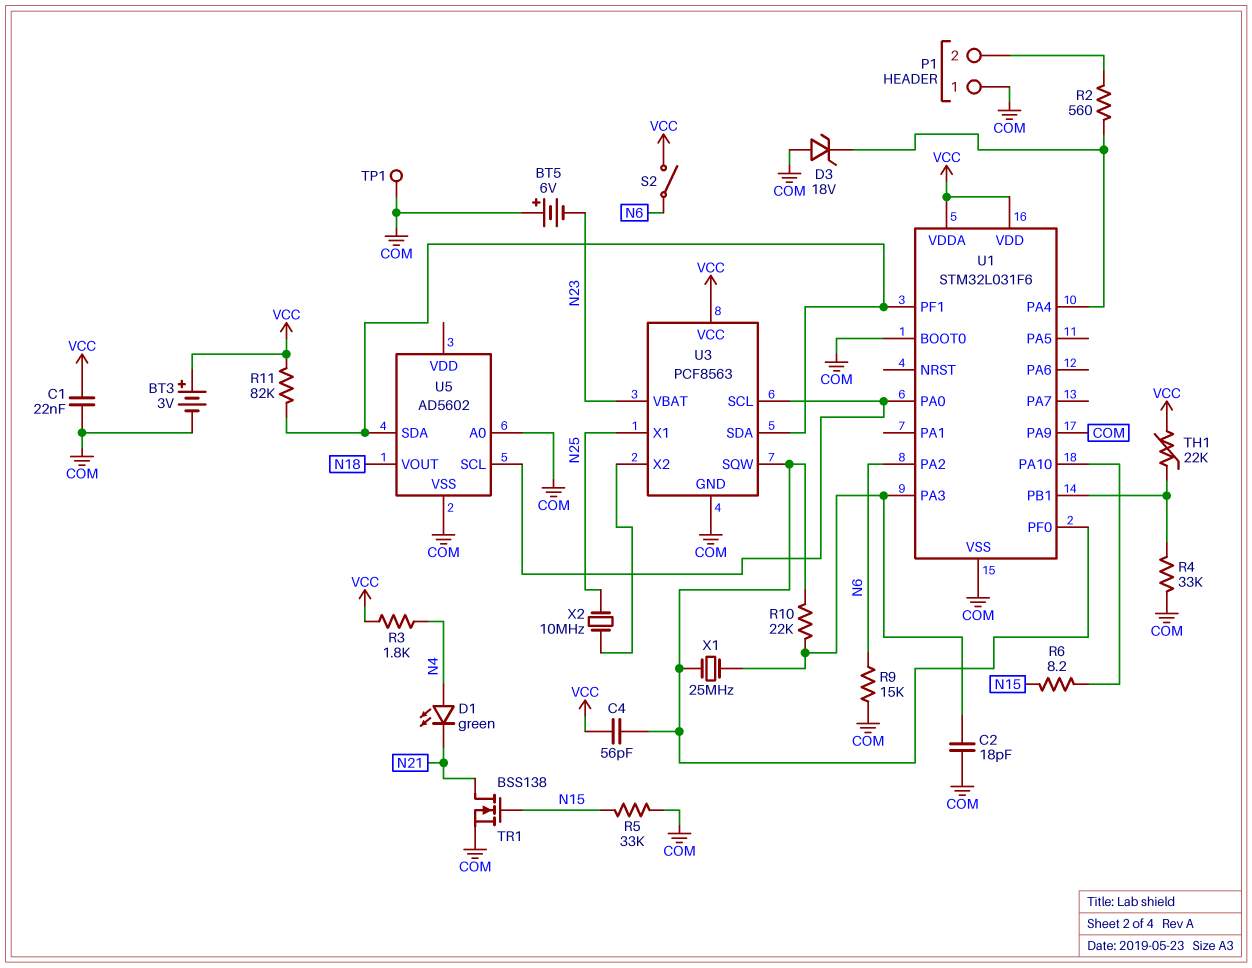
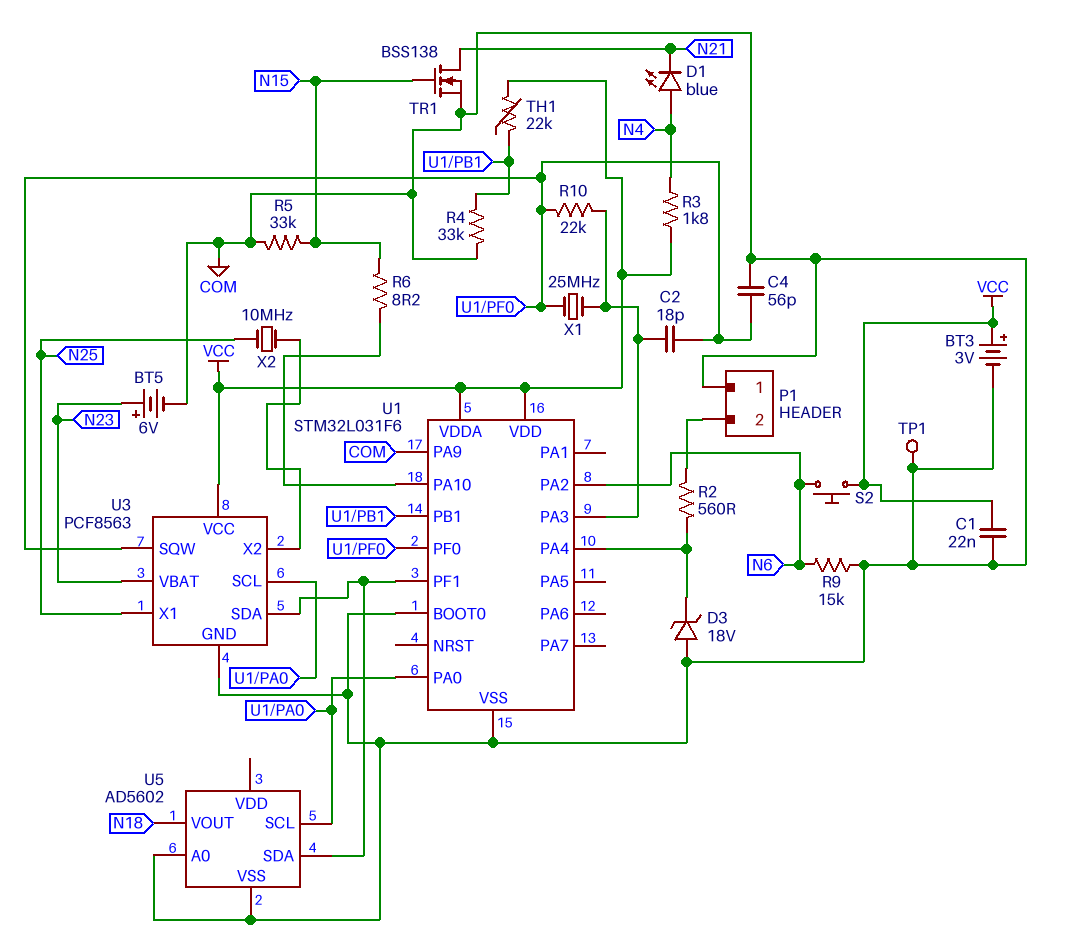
BT5: 6V (plus COM, minus N23) -> 6V (plus N23, minus COM)
C2: 18pF (COM, U1/PA3) -> 18pF (U1/PA3, U1/PF0)
C4: 56pF (U1/PF0, VCC) -> 56pF (COM, U1/PF0)
D1: LED green (A N4, K N21) -> LED blue (A N4, K N21)
R11: 82k (U1/PF1, VCC) -> none
S2: switch (N6, VCC) -> button (N6, VCC)

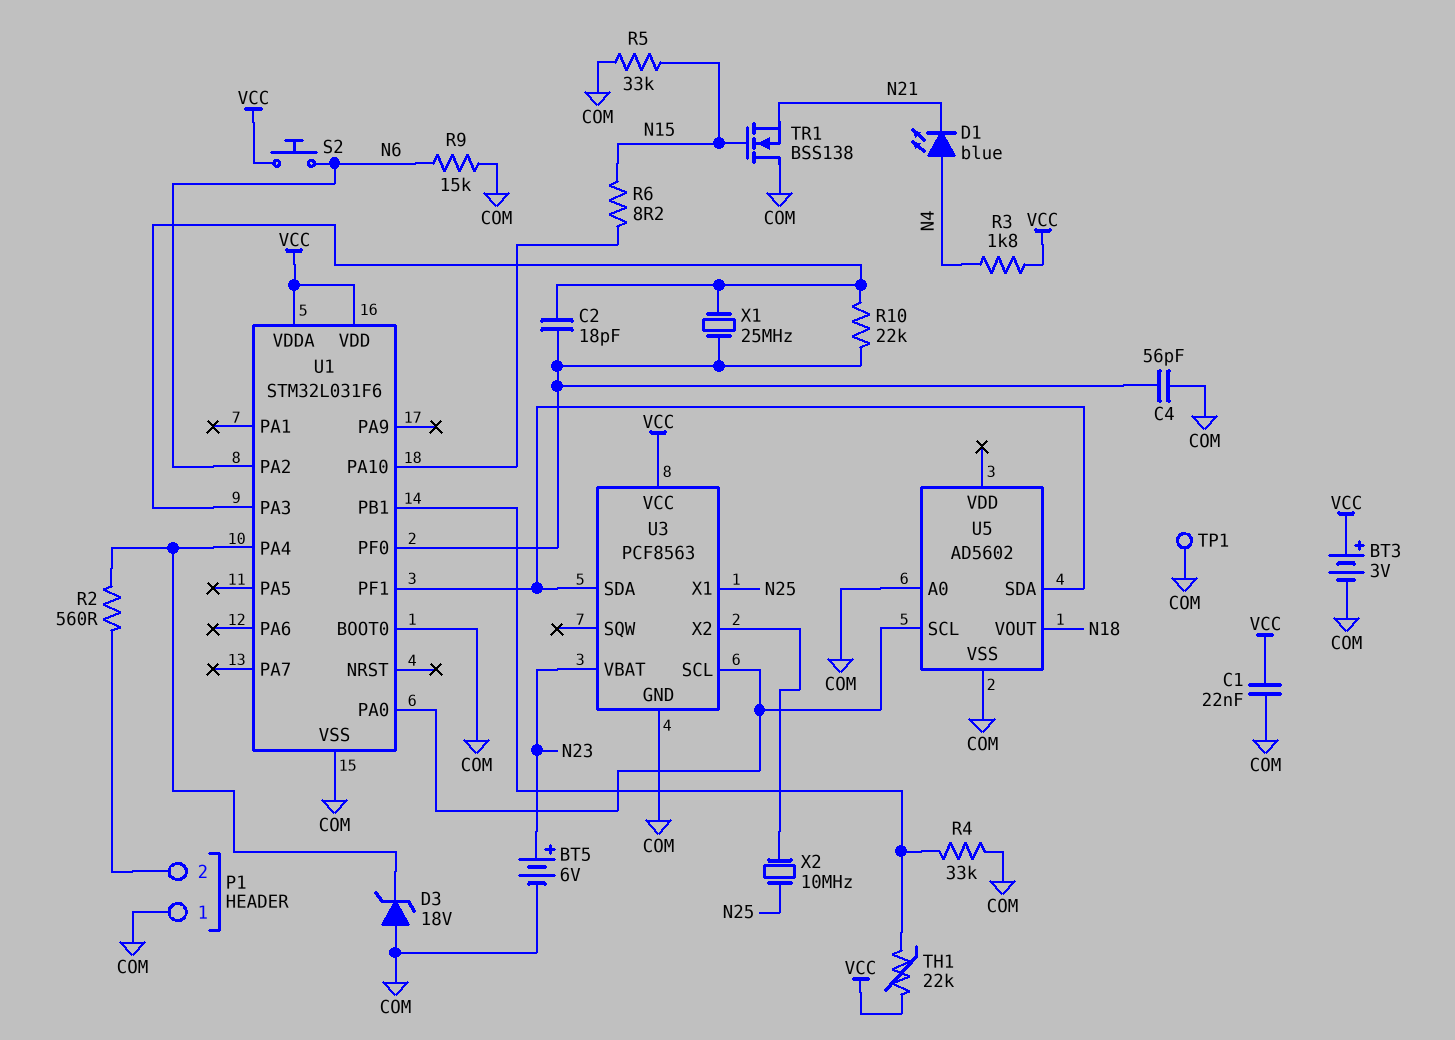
TR1: NMOS BSS138 (G N15, D N21, S COM) -> NMOS BSS138 (G N15, D COM, S N21)
U1 pin PA9: COM -> none
U3 pin SQW: U1/PF0 -> none

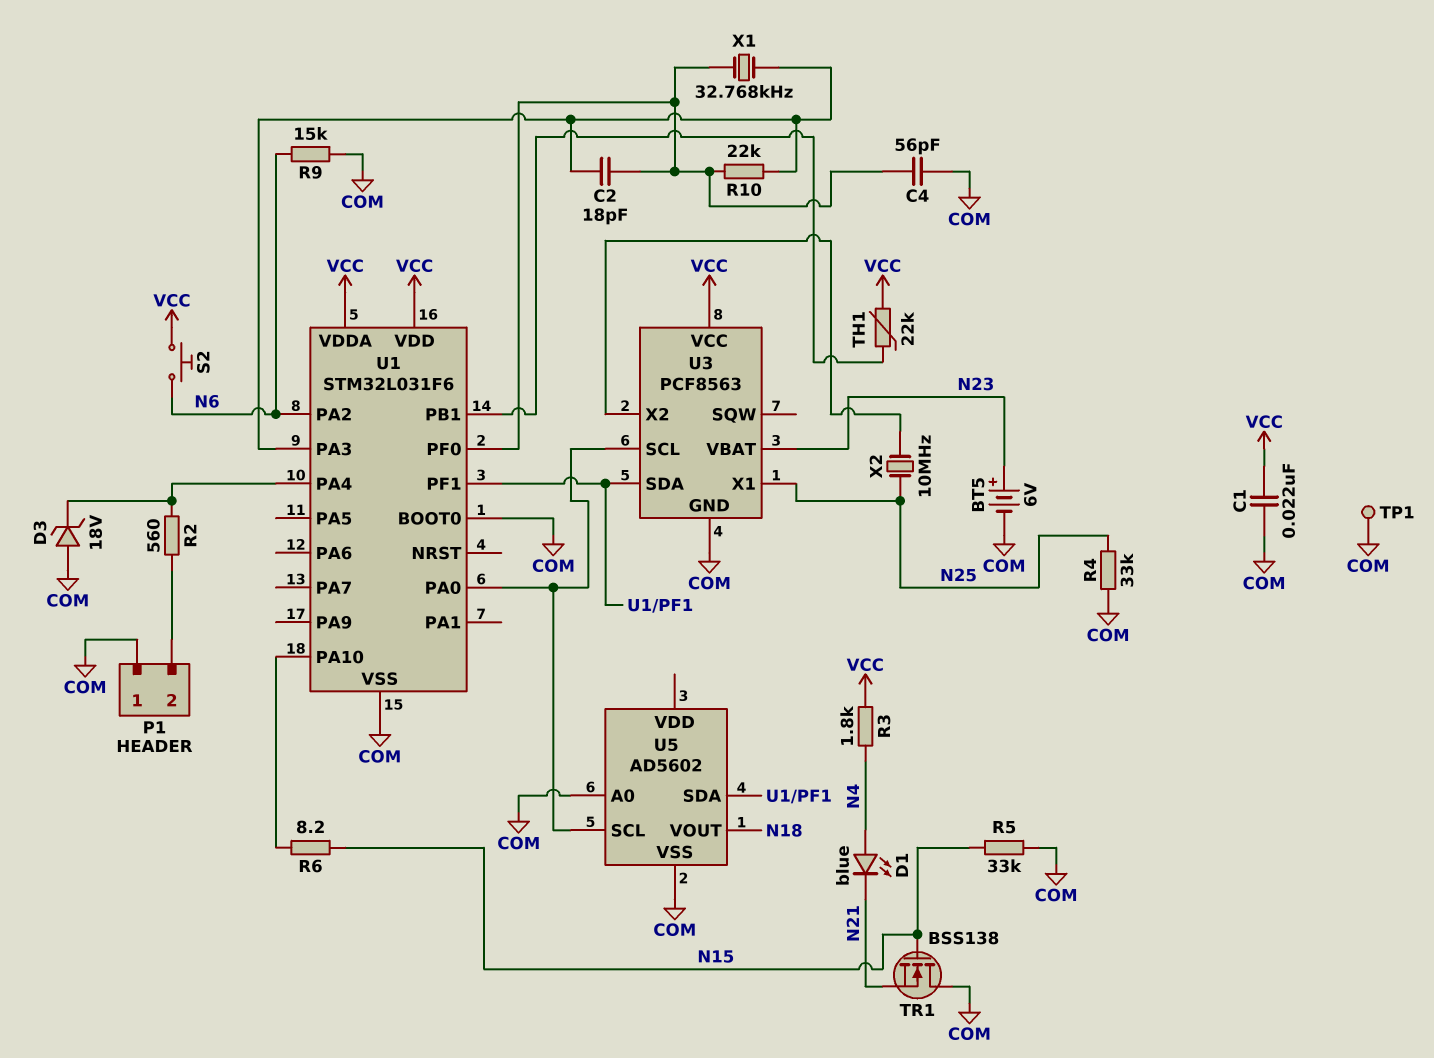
BT3: 3V (plus VCC, minus COM) -> none
R4: 33k (COM, U1/PB1) -> 33k (COM, N25)
X1: 25MHz (U1/PA3, U1/PF0) -> 32.768kHz (U1/PA3, U1/PF0)

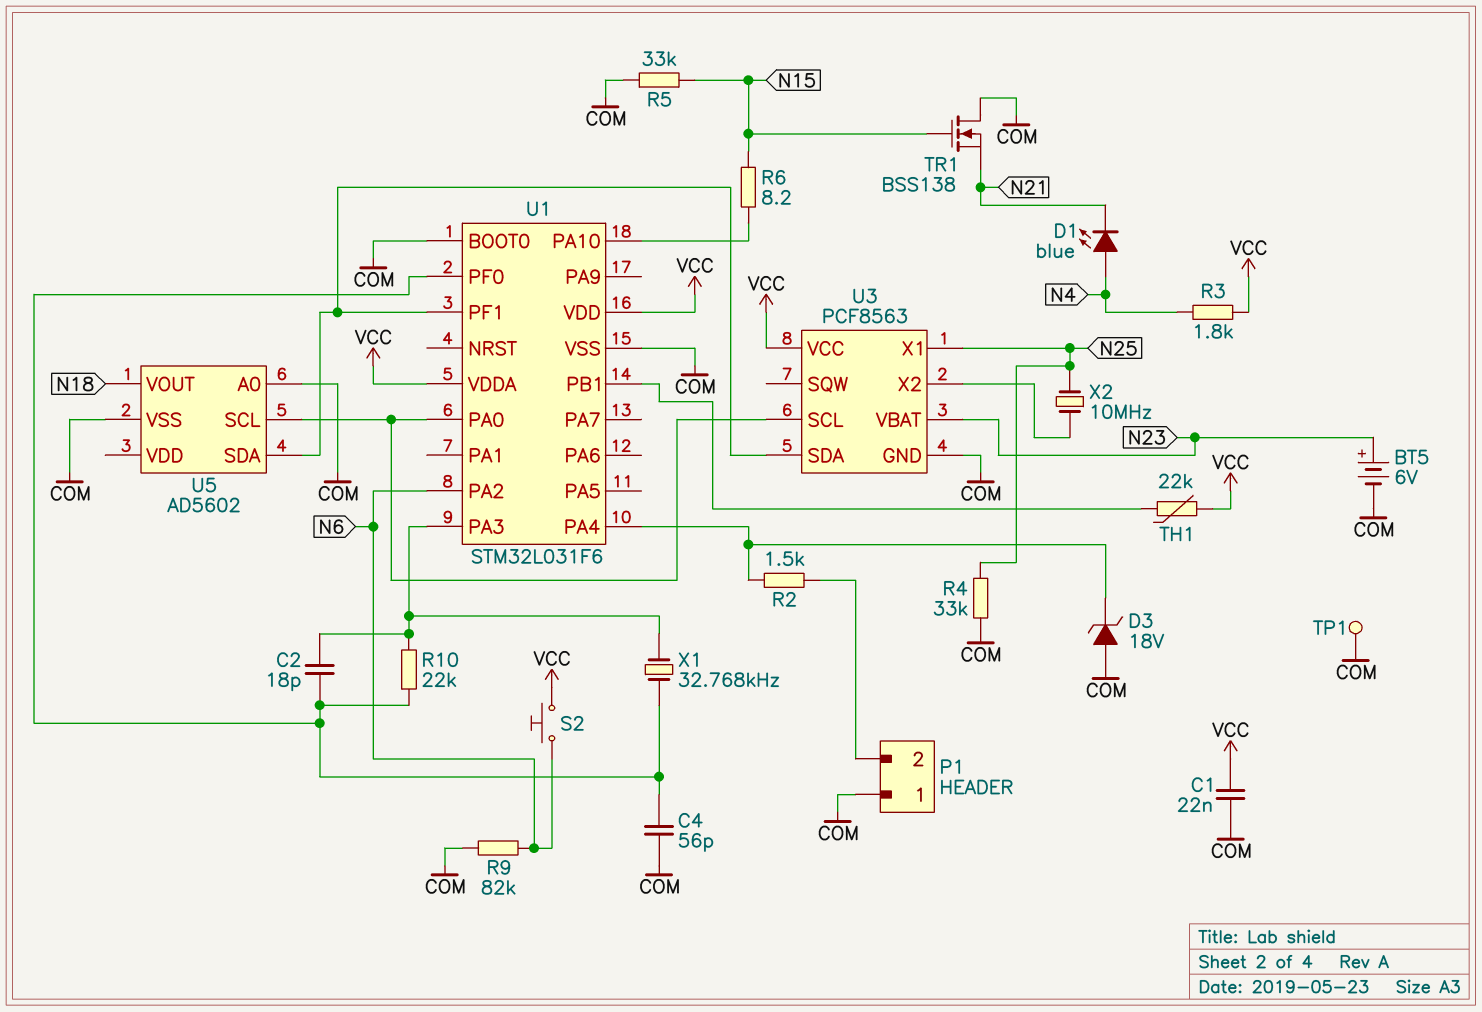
R2: 560 (P1/2, U1/PA4) -> 1.5k (P1/2, U1/PA4)
R9: 15k (COM, N6) -> 82k (COM, N6)

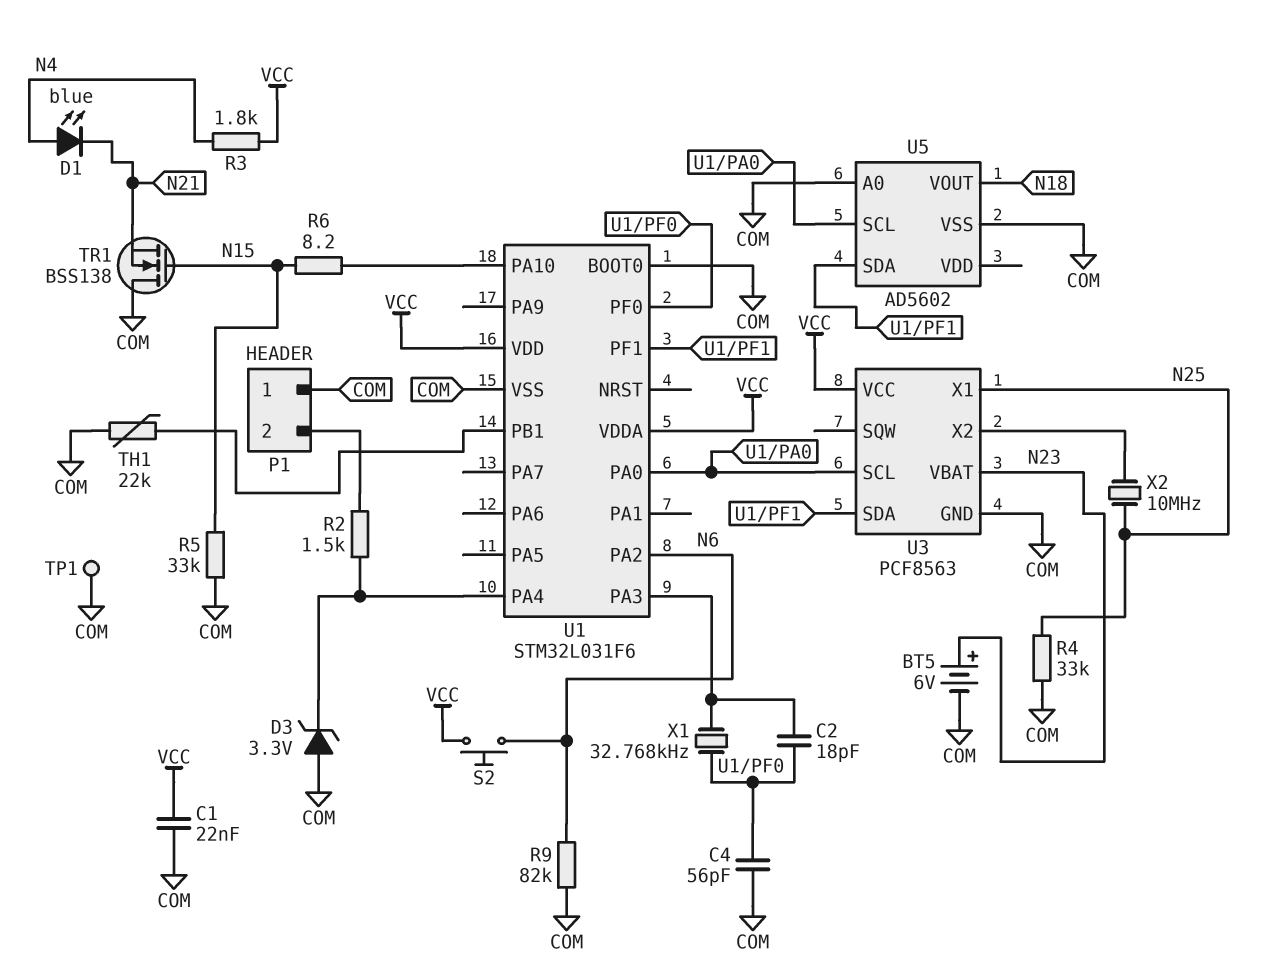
D3: zener 18V (A COM, K U1/PA4) -> zener 3.3V (A COM, K U1/PA4)
R10: 22k (U1/PA3, U1/PF0) -> none
TH1: 22k (U1/PB1, VCC) -> 22k (COM, U1/PB1)

